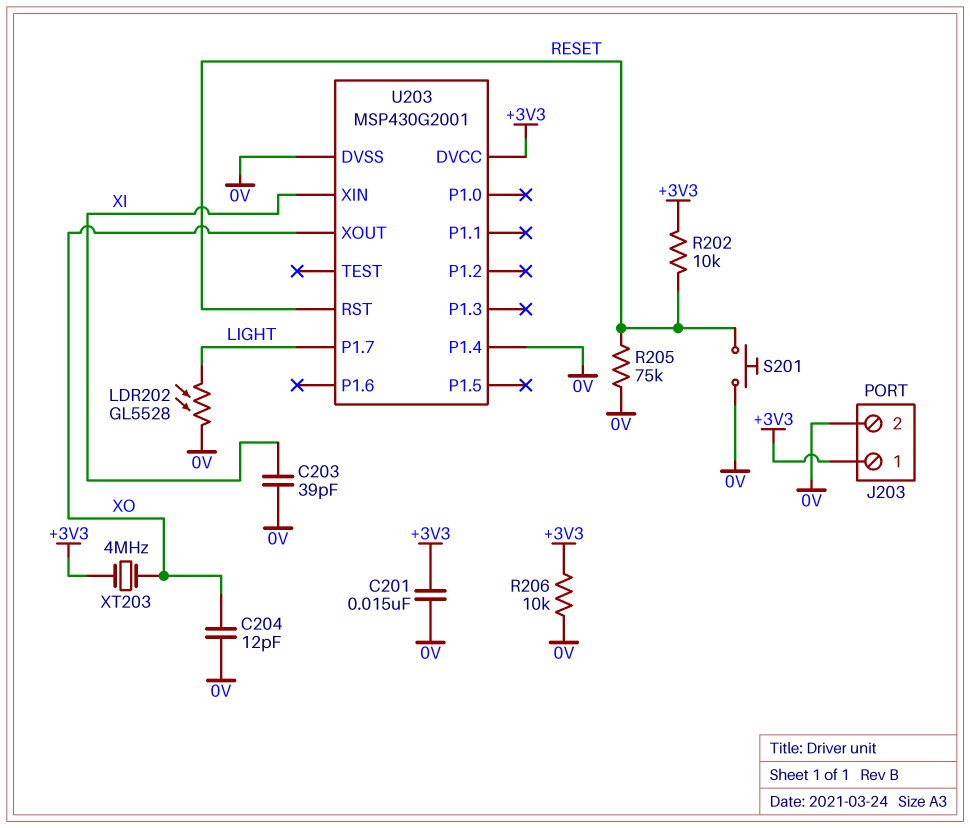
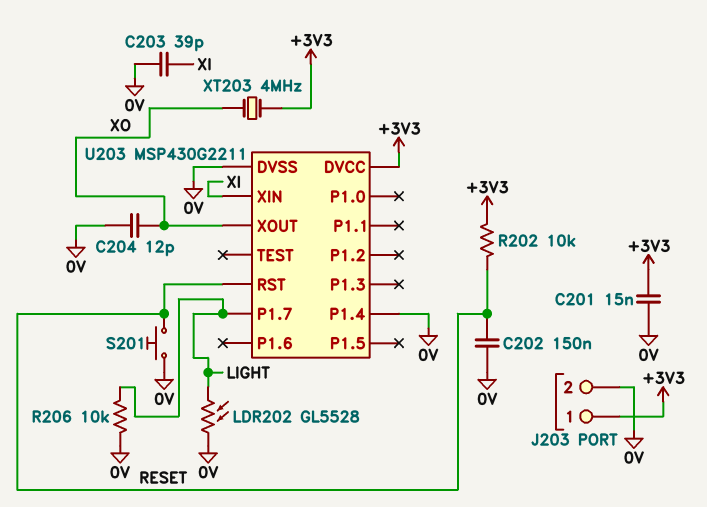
C202: none -> 150nF (0V, RESET)
R205: 75k (0V, RESET) -> none
R206: 10k (+3V3, 0V) -> 10k (0V, LIGHT)
U203: MSP430G2001 -> MSP430G2211

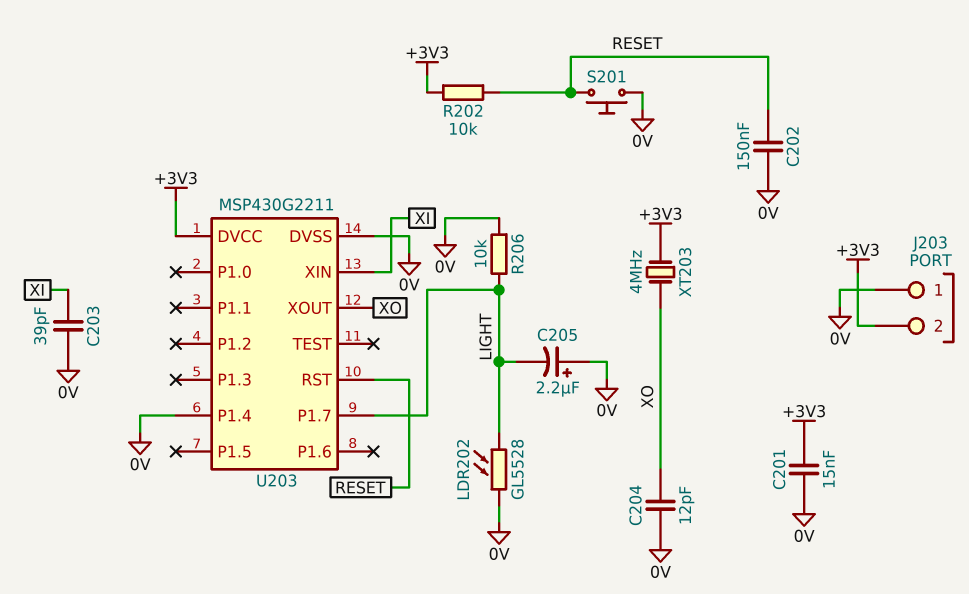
C205: none -> 2.2uF (plus 0V, minus LIGHT)
J203 pin 1: +3V3 -> 0V
J203 pin 2: 0V -> +3V3

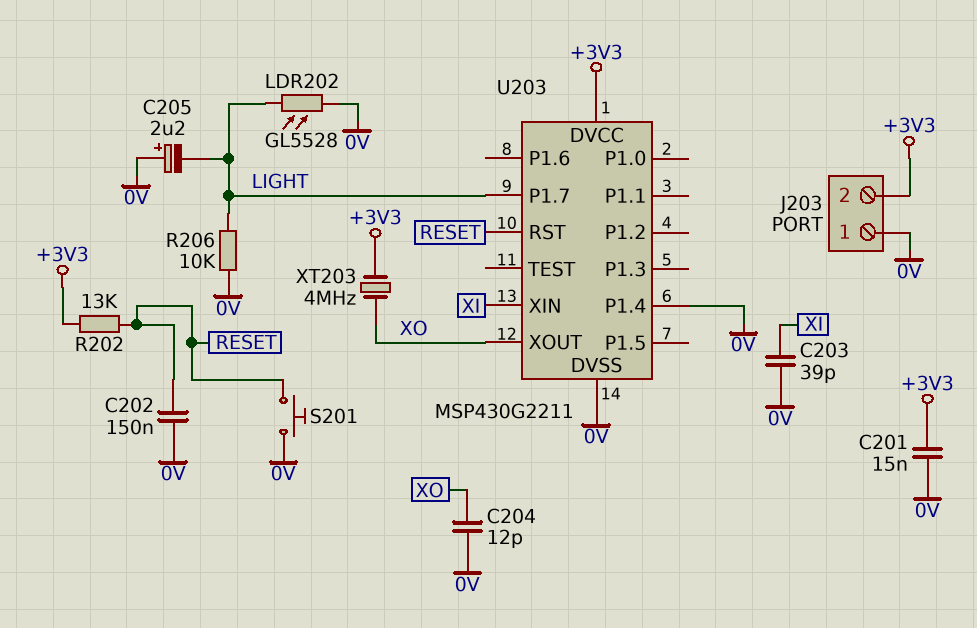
R202: 10k (+3V3, RESET) -> 13k (+3V3, RESET)

